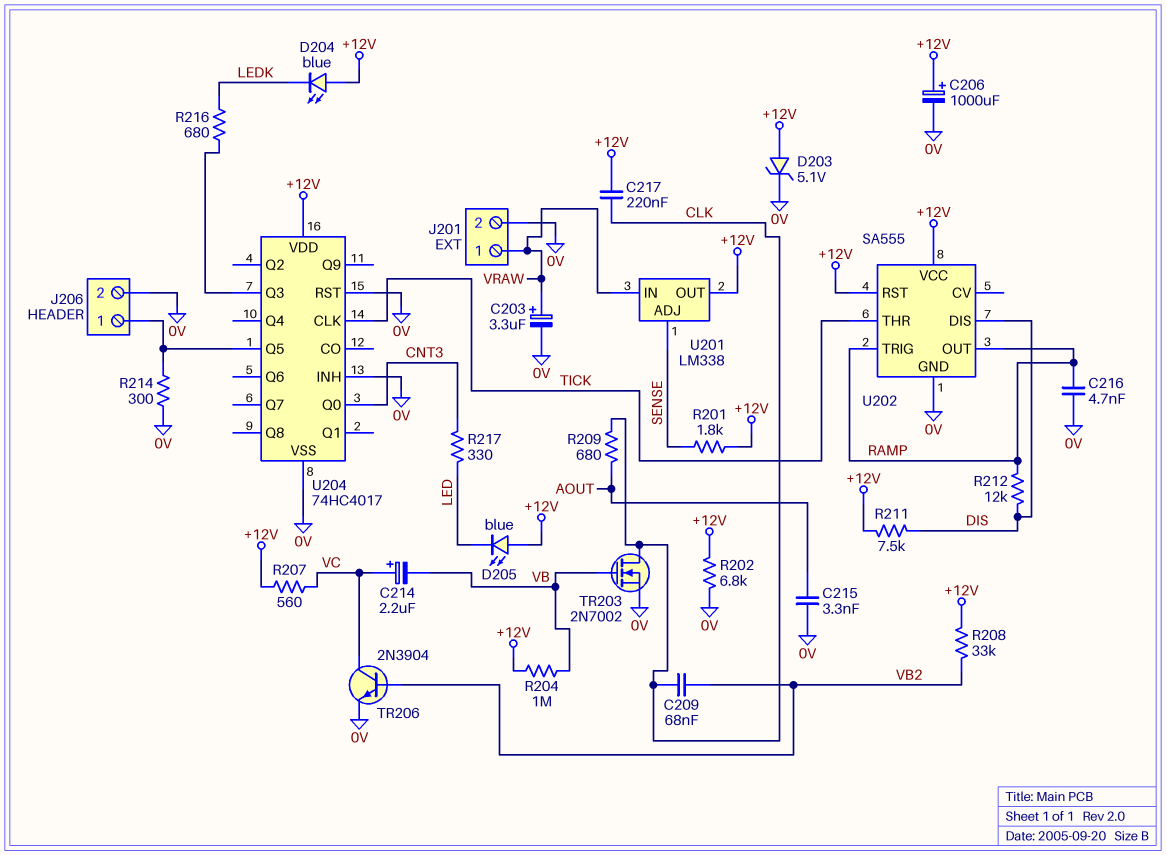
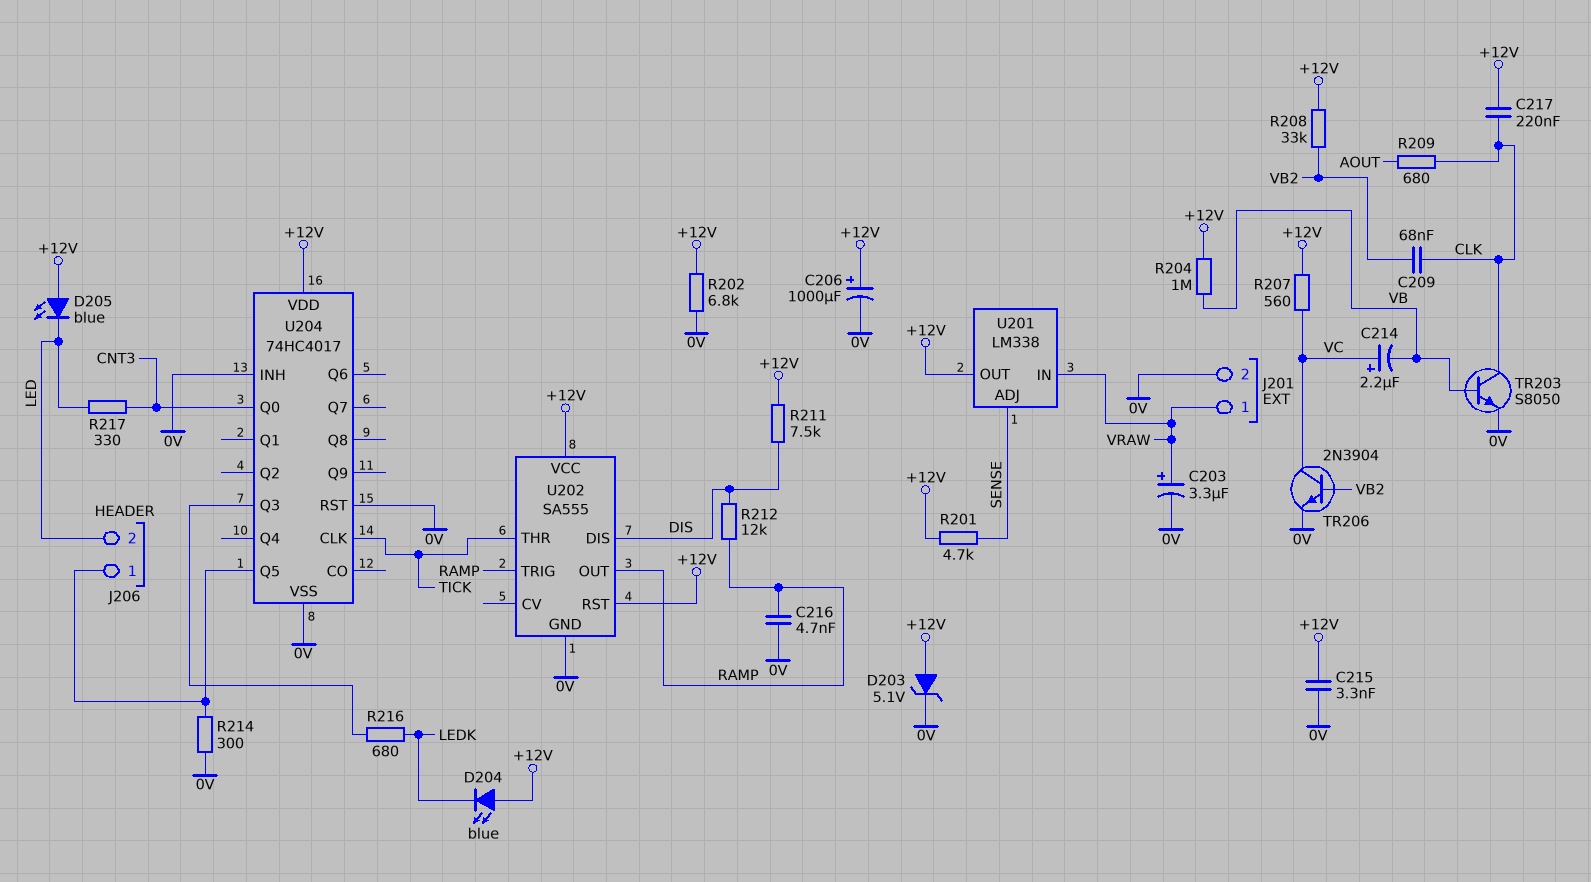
C215: 3.3nF (0V, AOUT) -> 3.3nF (+12V, 0V)
J206 pin 2: 0V -> LED
R201: 1.8k (+12V, SENSE) -> 4.7k (+12V, SENSE)
TR203: NMOS 2N7002 (G VB, D CLK, S 0V) -> NPN S8050 (B VB, C CLK, E 0V)

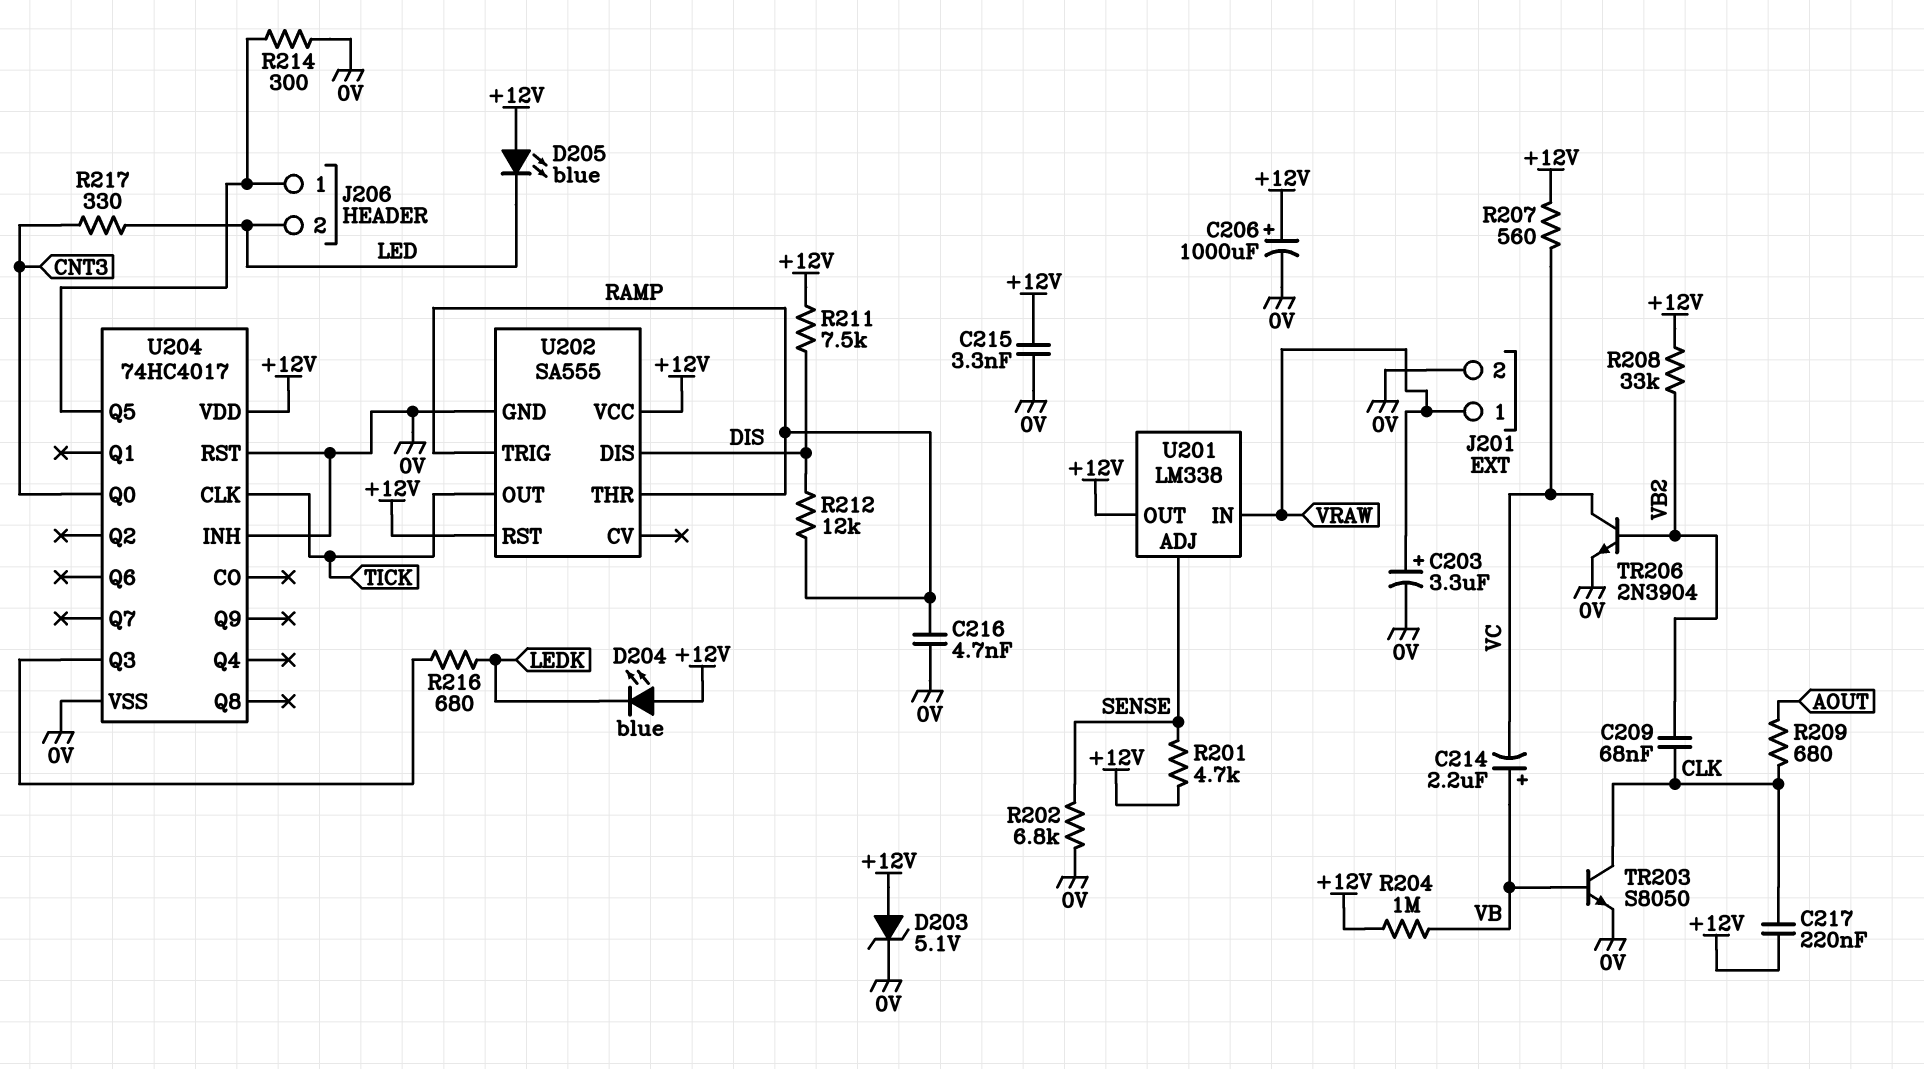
C214: 2.2uF (plus VC, minus VB) -> 2.2uF (plus VB, minus VC)
R202: 6.8k (+12V, 0V) -> 6.8k (0V, SENSE)
U202 pin OUT: RAMP -> TICK
U202 pin THR: TICK -> RAMP

